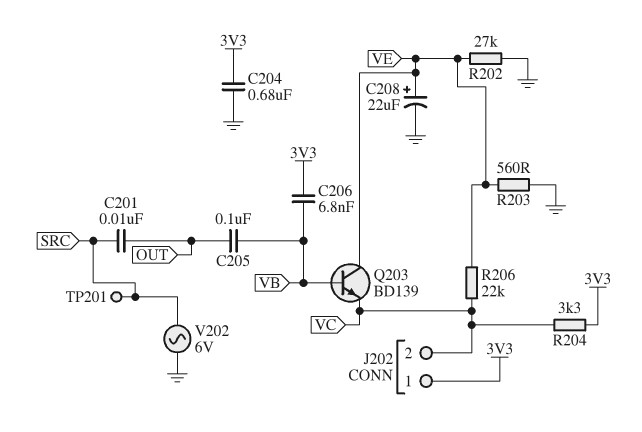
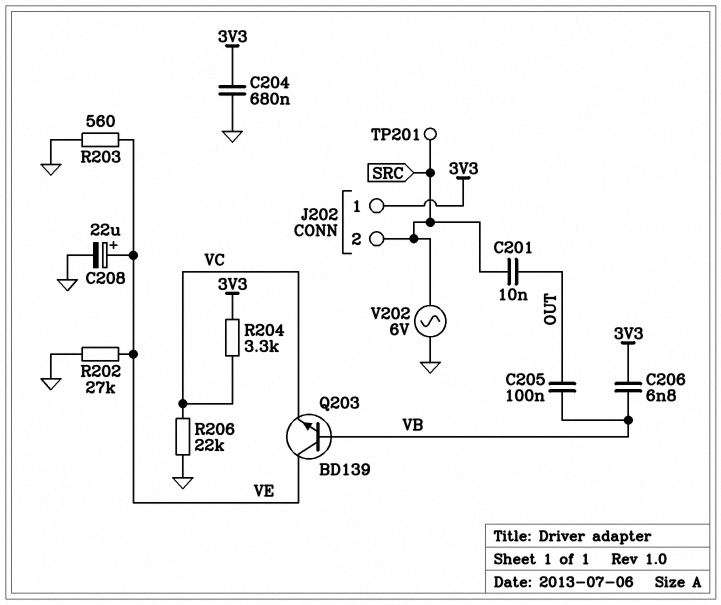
J202 pin 2: VC -> SRC
R206: 22k (VC, VE) -> 22k (GND, VC)

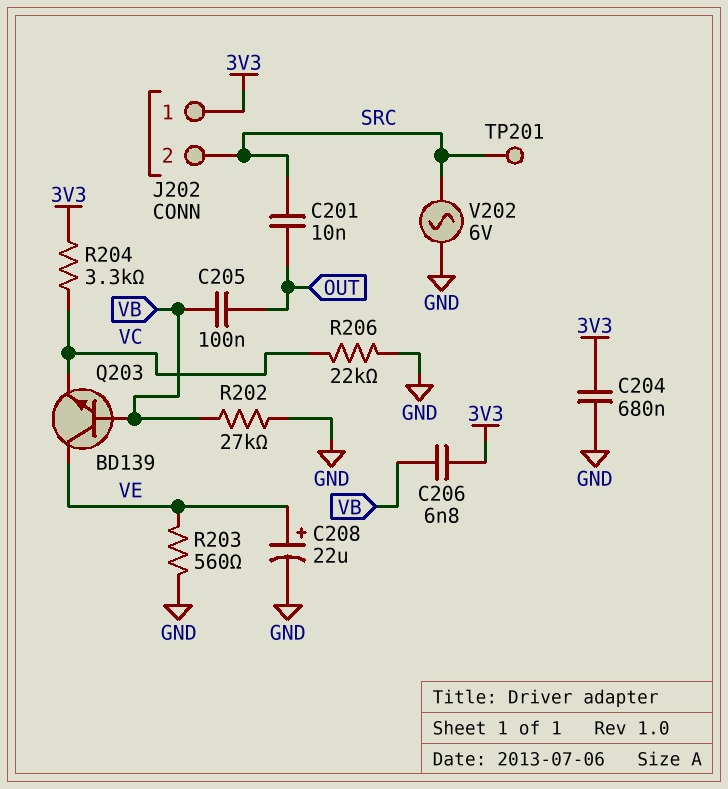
R202: 27k (GND, VE) -> 27k (GND, VB)

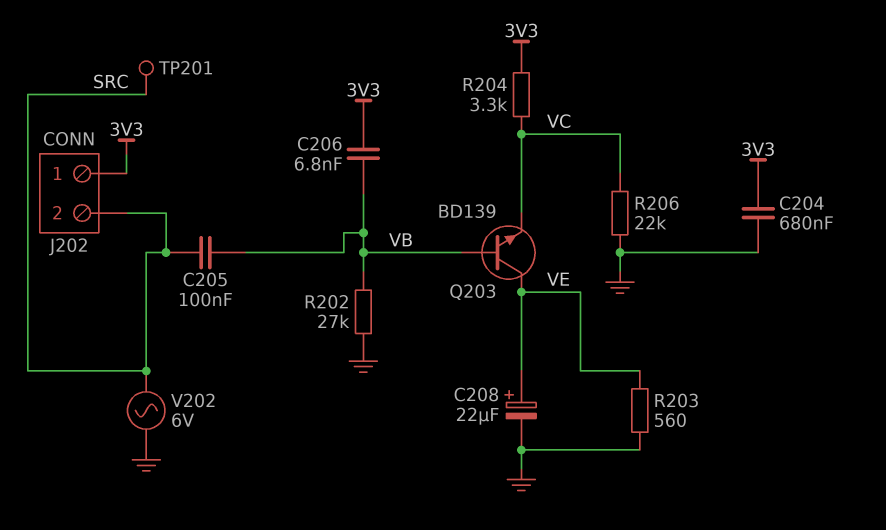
C201: 10nF (OUT, SRC) -> none
C205: 100nF (OUT, VB) -> 100nF (SRC, VB)

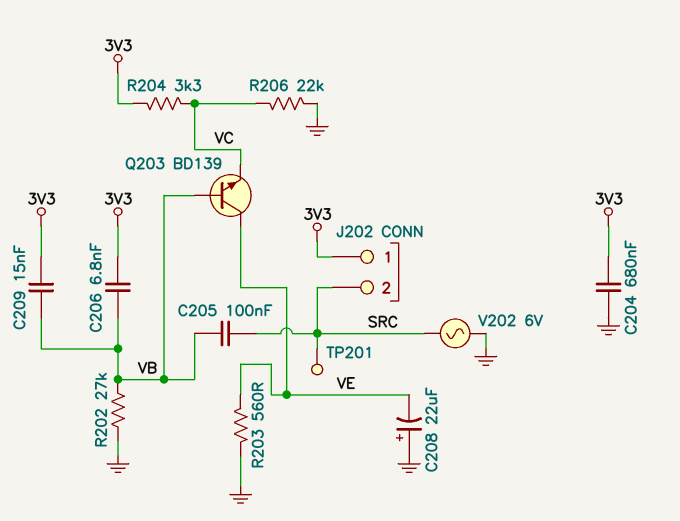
C208: 22uF (plus VE, minus GND) -> 22uF (plus GND, minus VE)
C209: none -> 15nF (3V3, VB)

